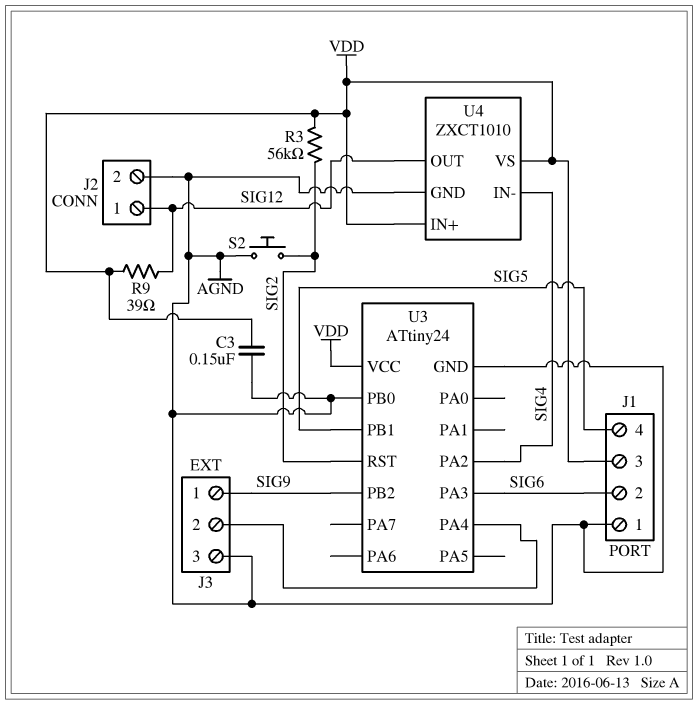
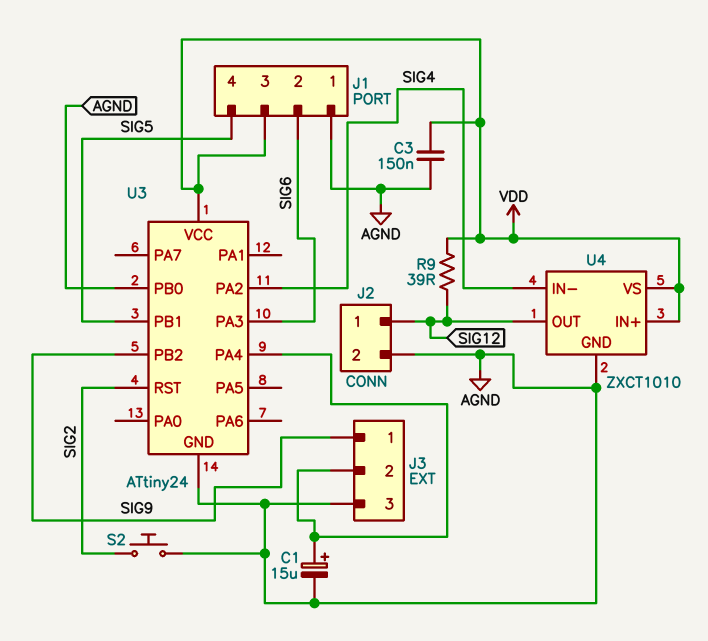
C1: none -> 15uF (plus J3/2, minus AGND)
R3: 56k (SIG2, VDD) -> none

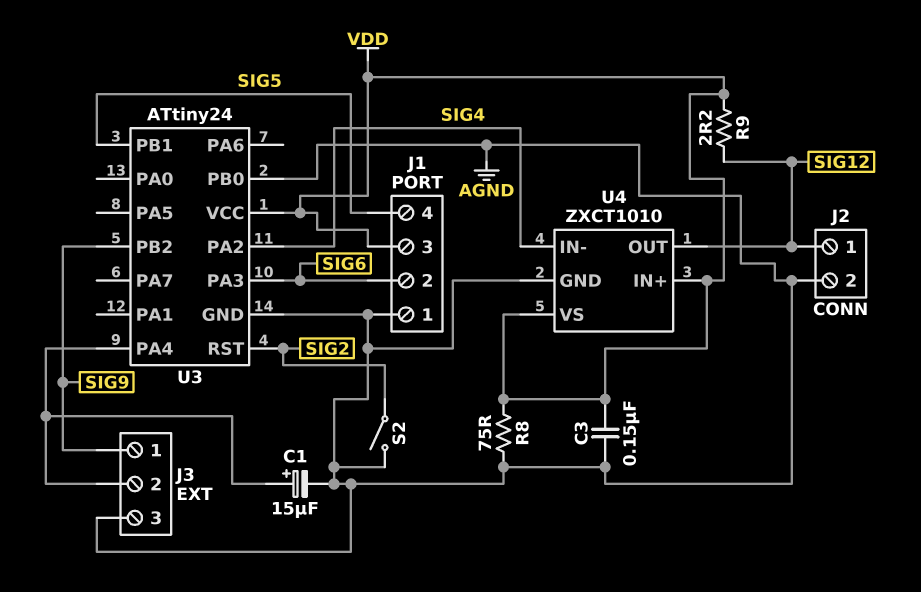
R8: none -> 75 (AGND, VDD)
R9: 39 (SIG12, VDD) -> 2.2 (SIG12, VDD)
S2: button (AGND, SIG2) -> switch (AGND, SIG2)

